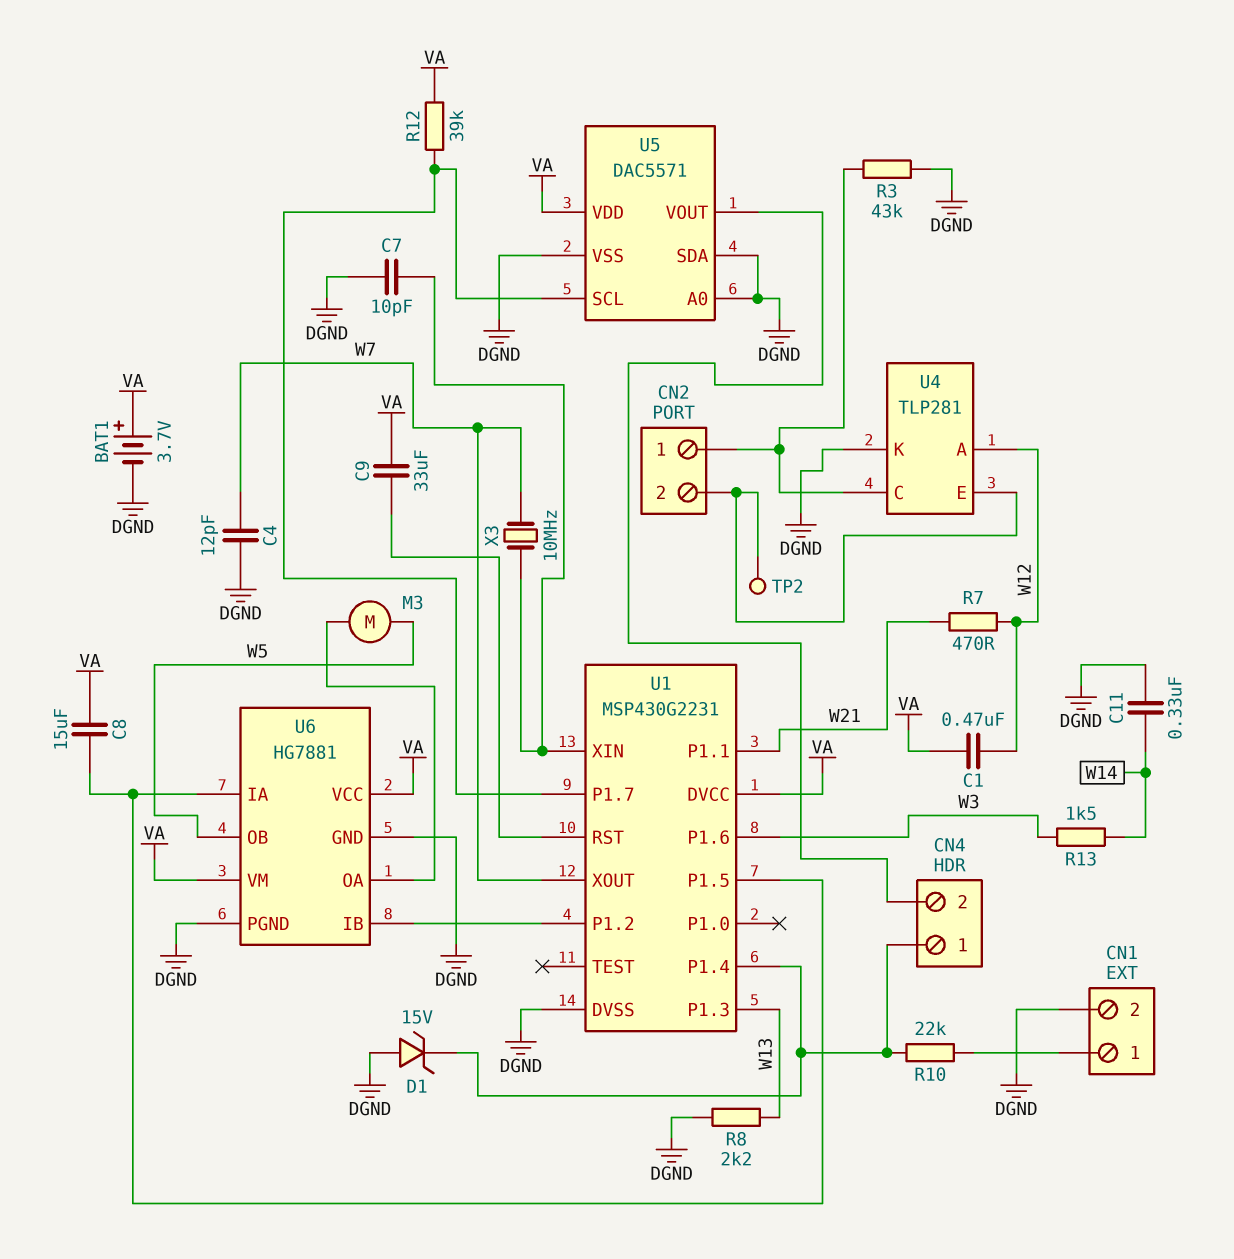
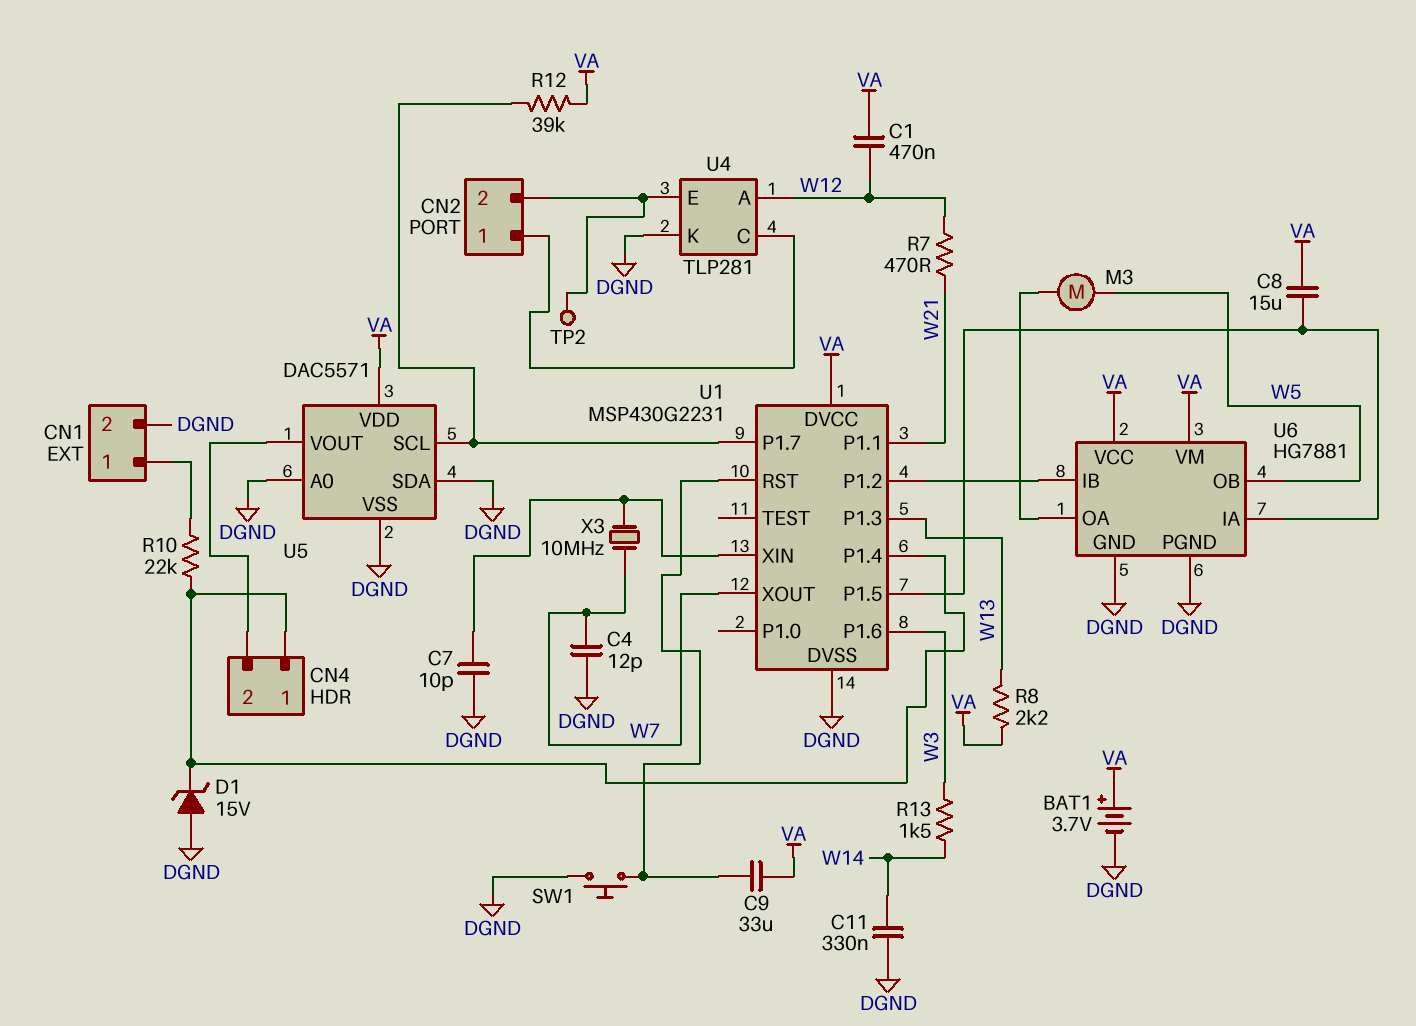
R3: 43k (CN2/1, DGND) -> none
R8: 2.2k (DGND, W13) -> 2.2k (VA, W13)
SW1: none -> button (DGND, U1/RST)

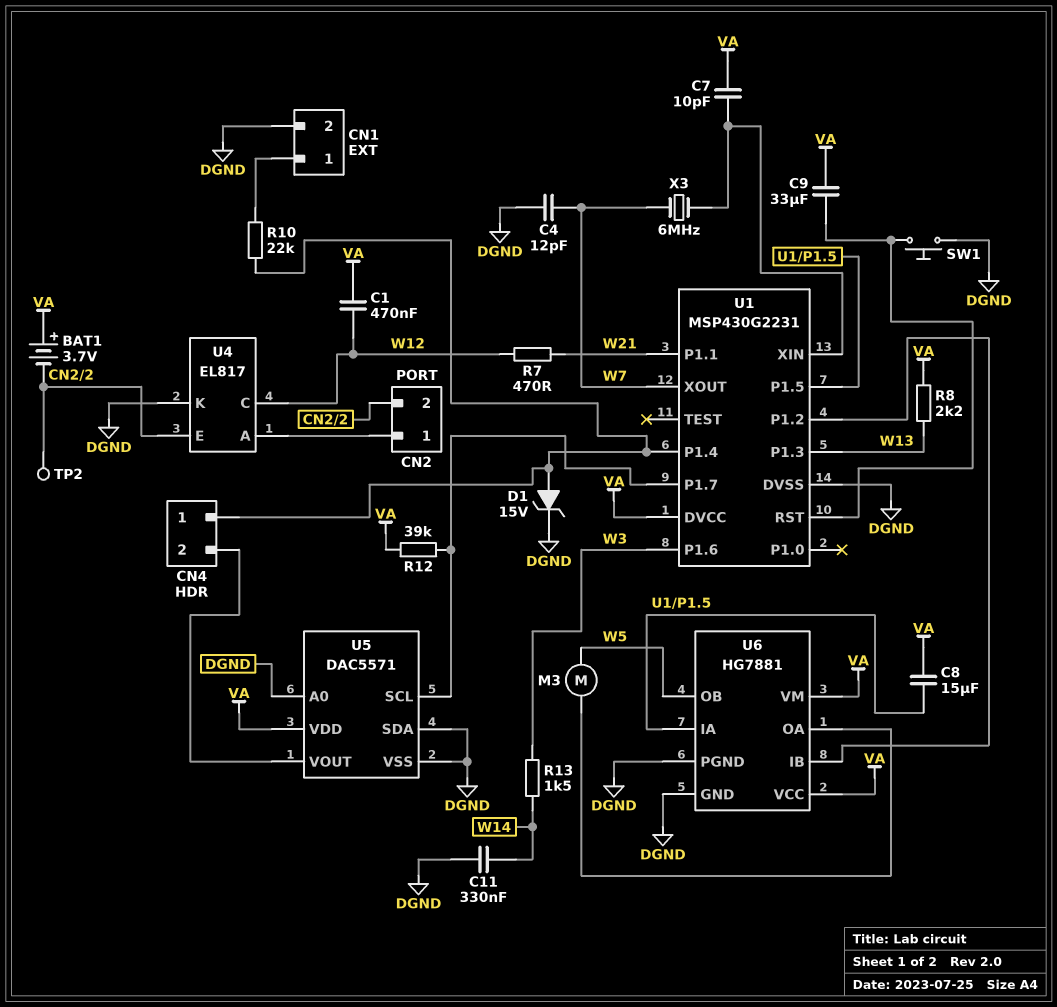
BAT1: 3.7V (plus VA, minus DGND) -> 3.7V (plus VA, minus CN2/2)
C7: 10pF (DGND, U1/XIN) -> 10pF (U1/XIN, VA)
D1: zener 15V (A DGND, K CN4/1) -> zener 15V (A CN4/1, K DGND)
U4: TLP281 -> EL817
U4 pin A: W12 -> CN2/1
U4 pin C: CN2/1 -> W12
X3: 10MHz (U1/XIN, W7) -> 6MHz (U1/XIN, W7)

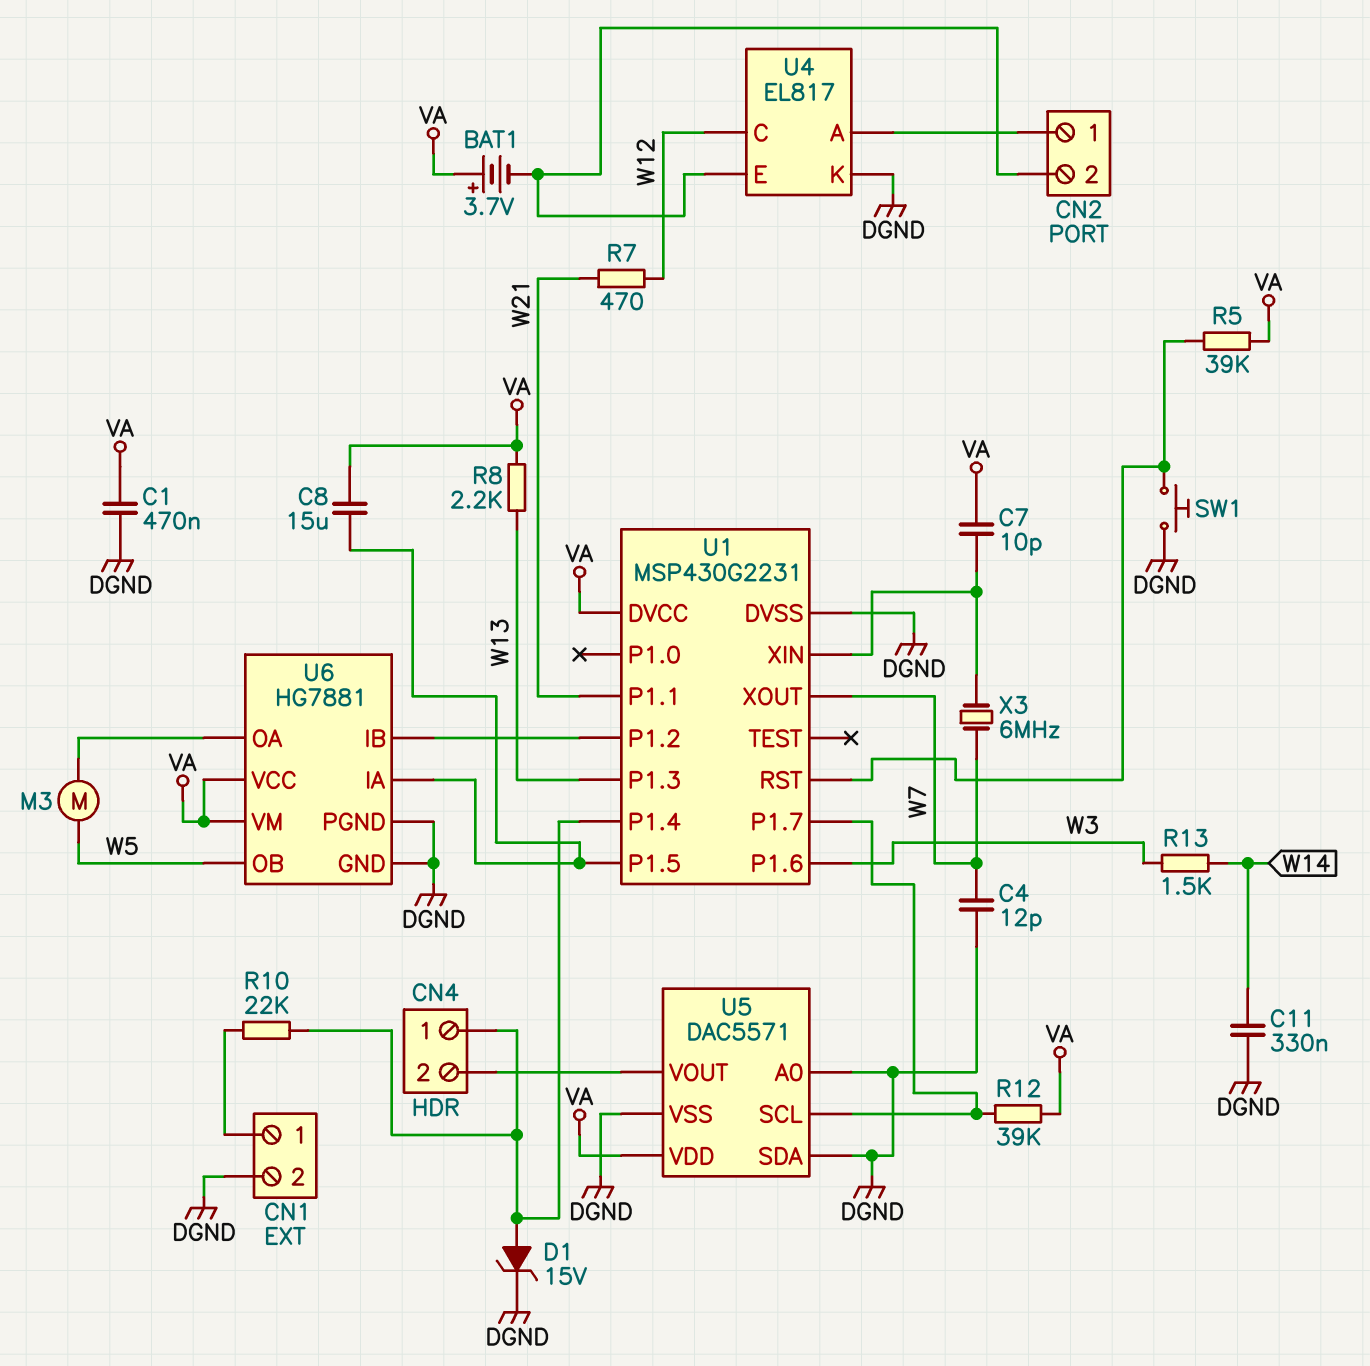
C1: 470nF (VA, W12) -> 470nF (DGND, VA)
C9: 33uF (U1/RST, VA) -> none
R5: none -> 39k (U1/RST, VA)
TP2: test point (CN2/2) -> none

